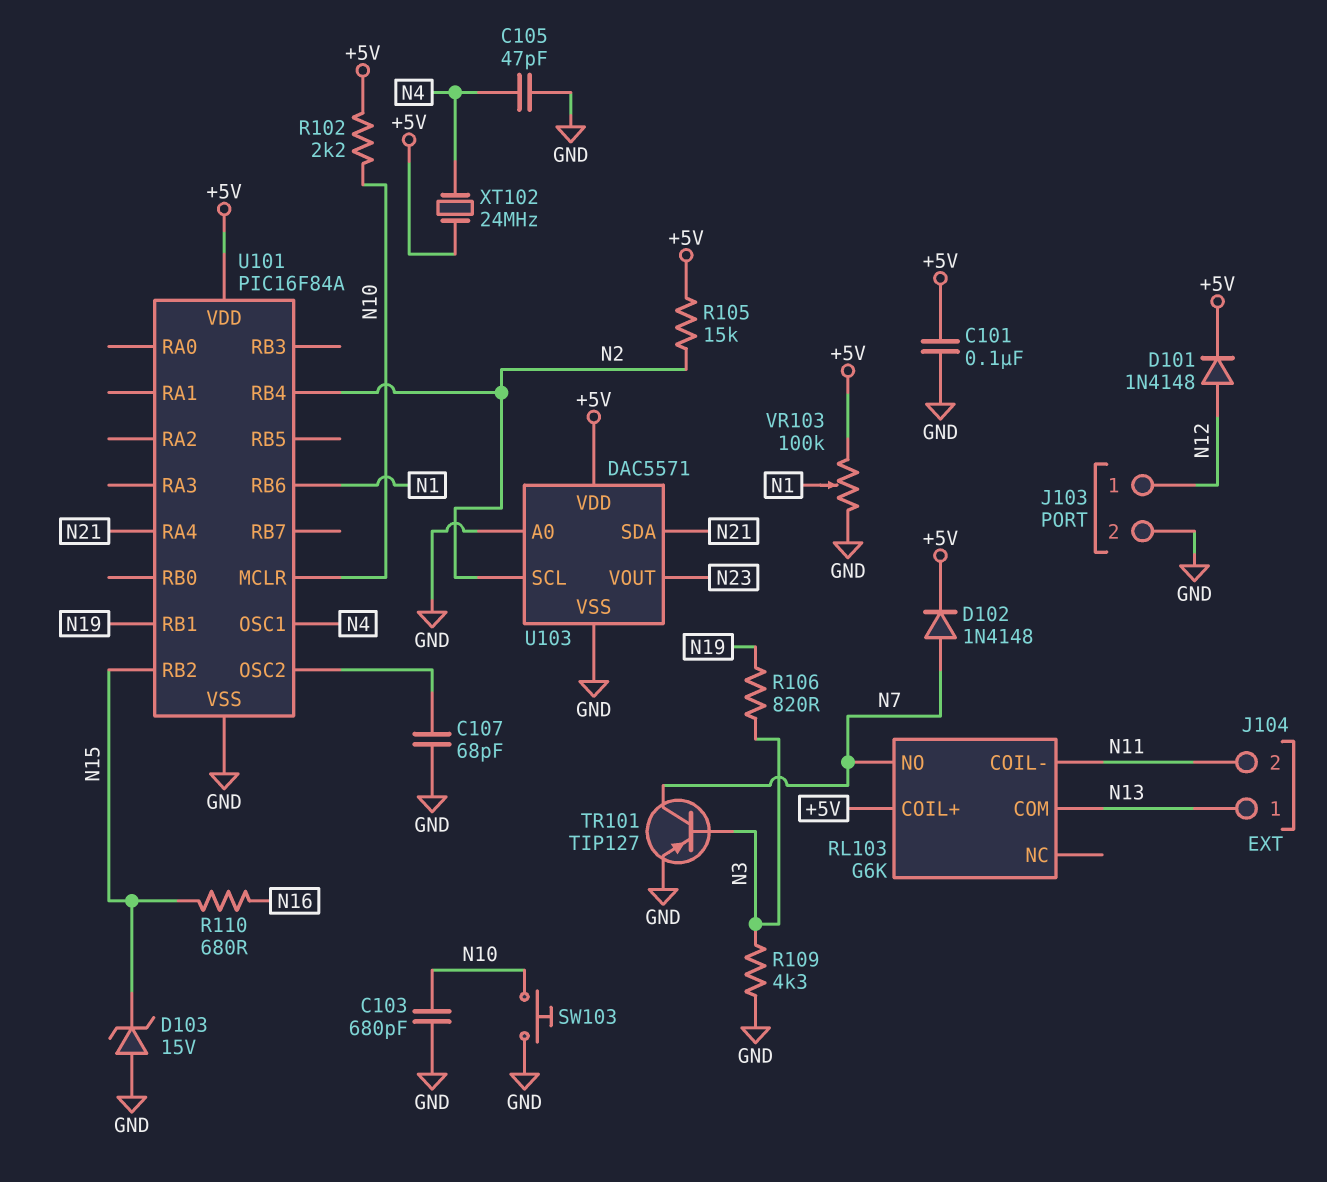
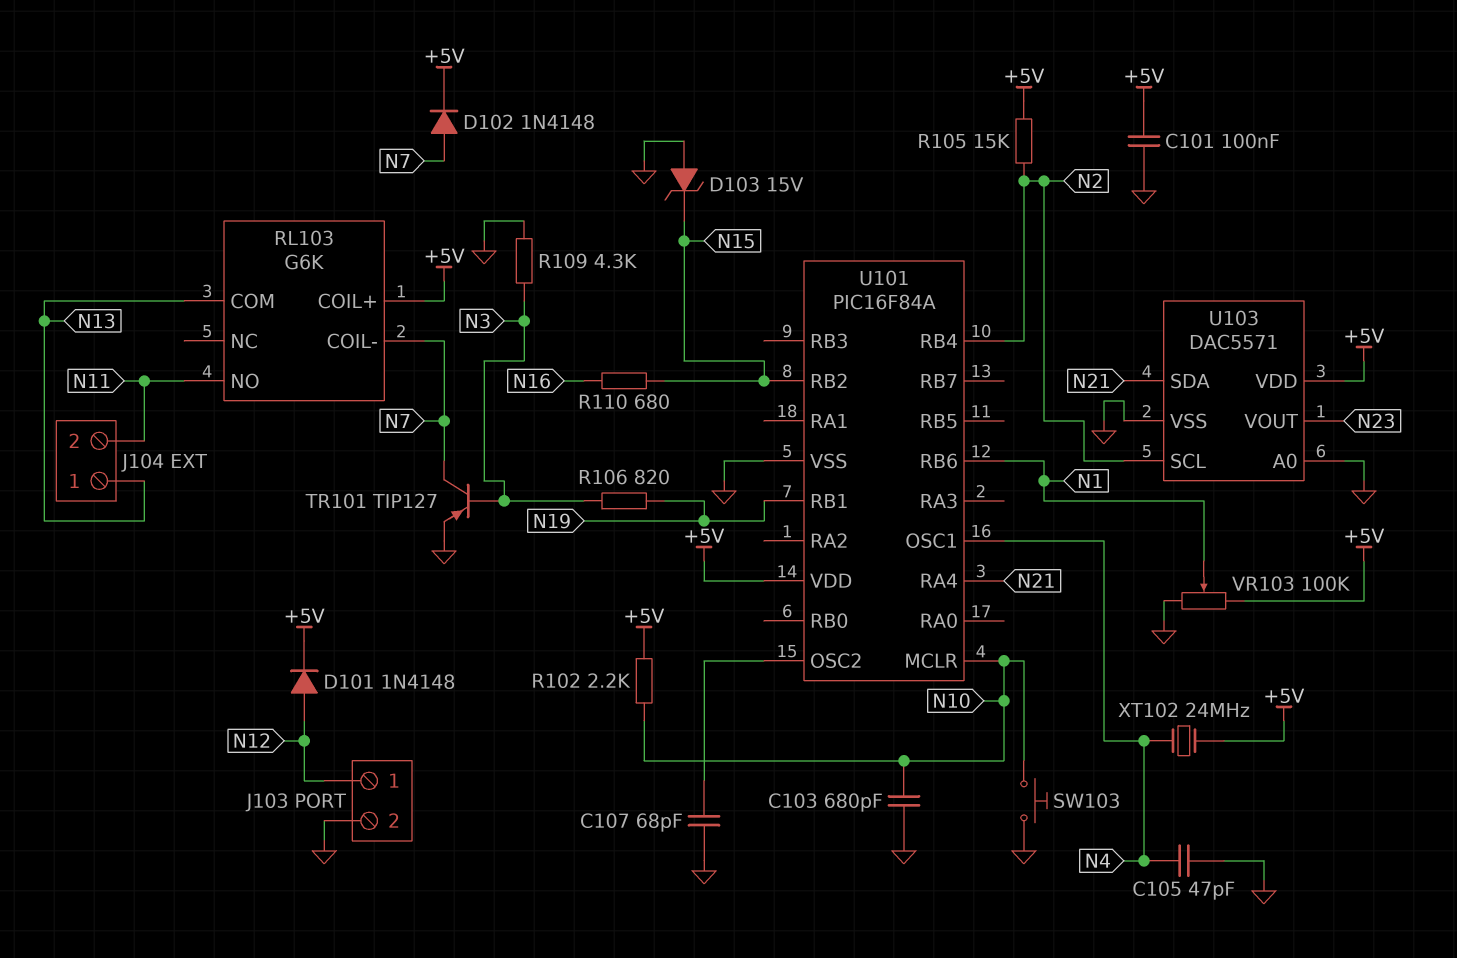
RL103 pin COIL-: N11 -> N7
RL103 pin NO: N7 -> N11

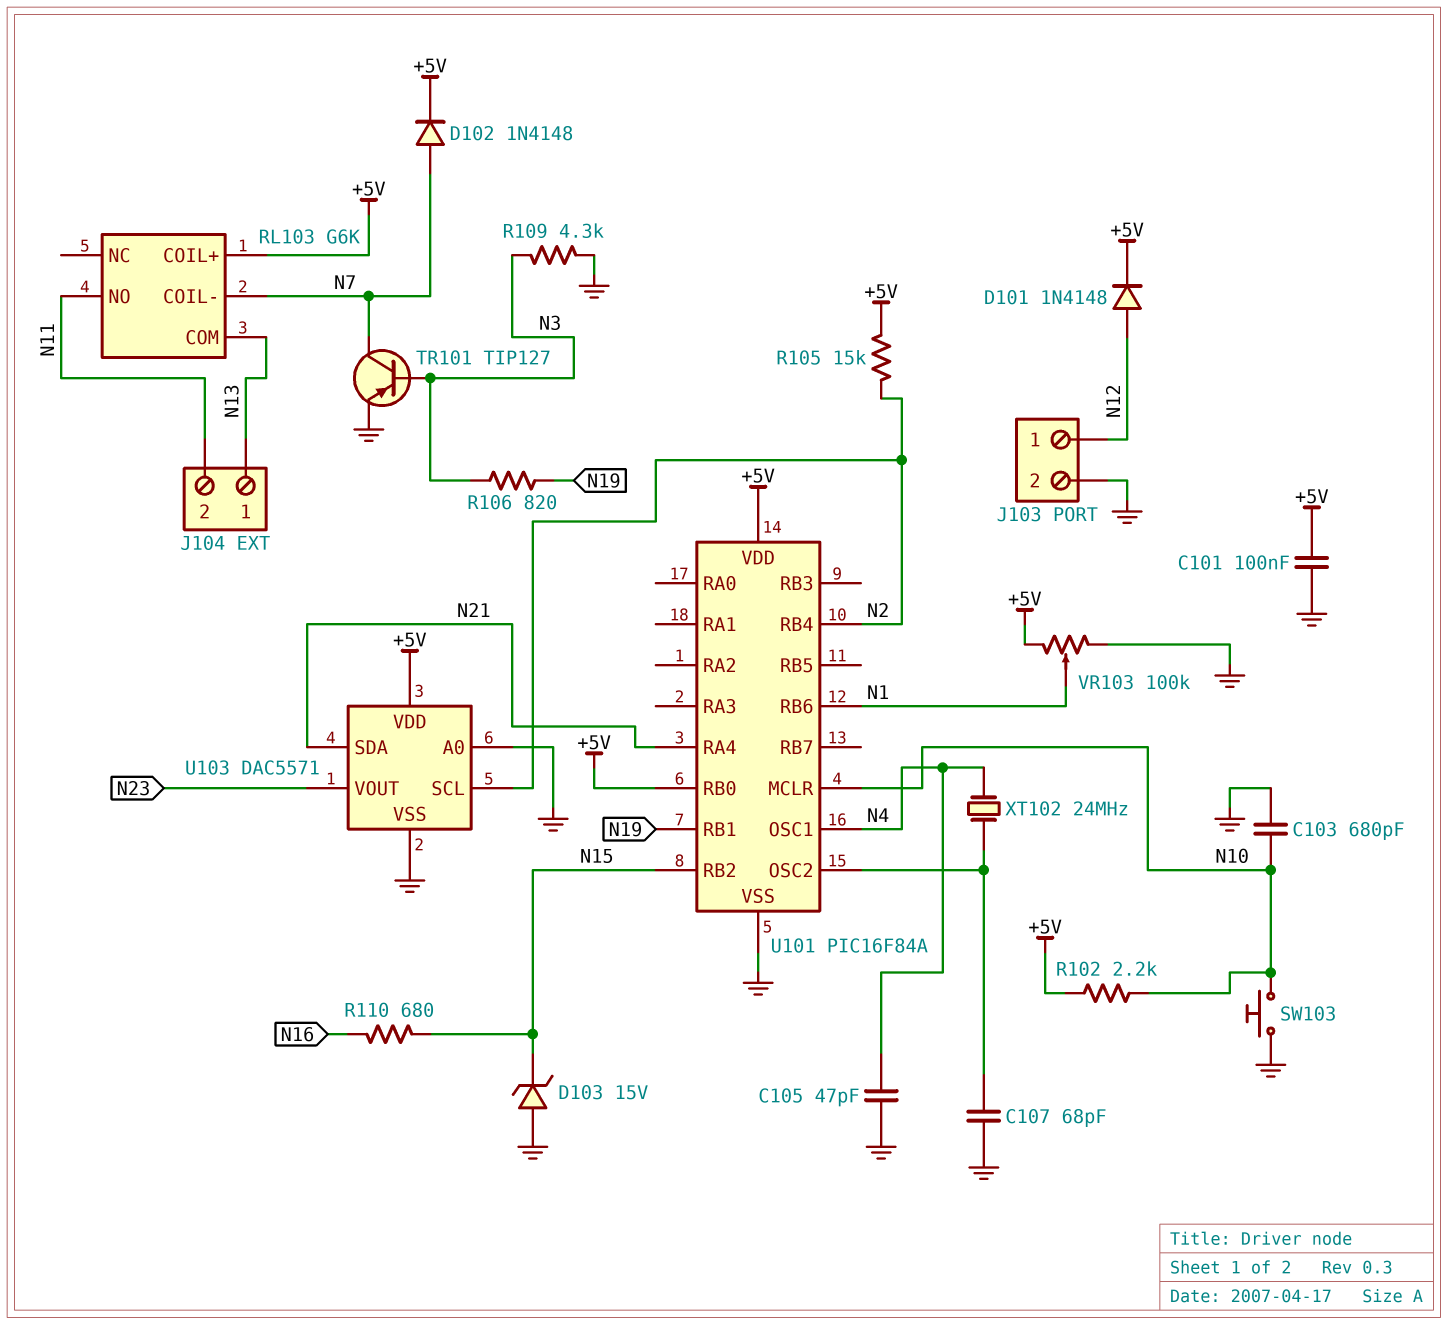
U101 pin RB0: none -> +5V
XT102: 24MHz (+5V, N4) -> 24MHz (N4, U101/OSC2)

